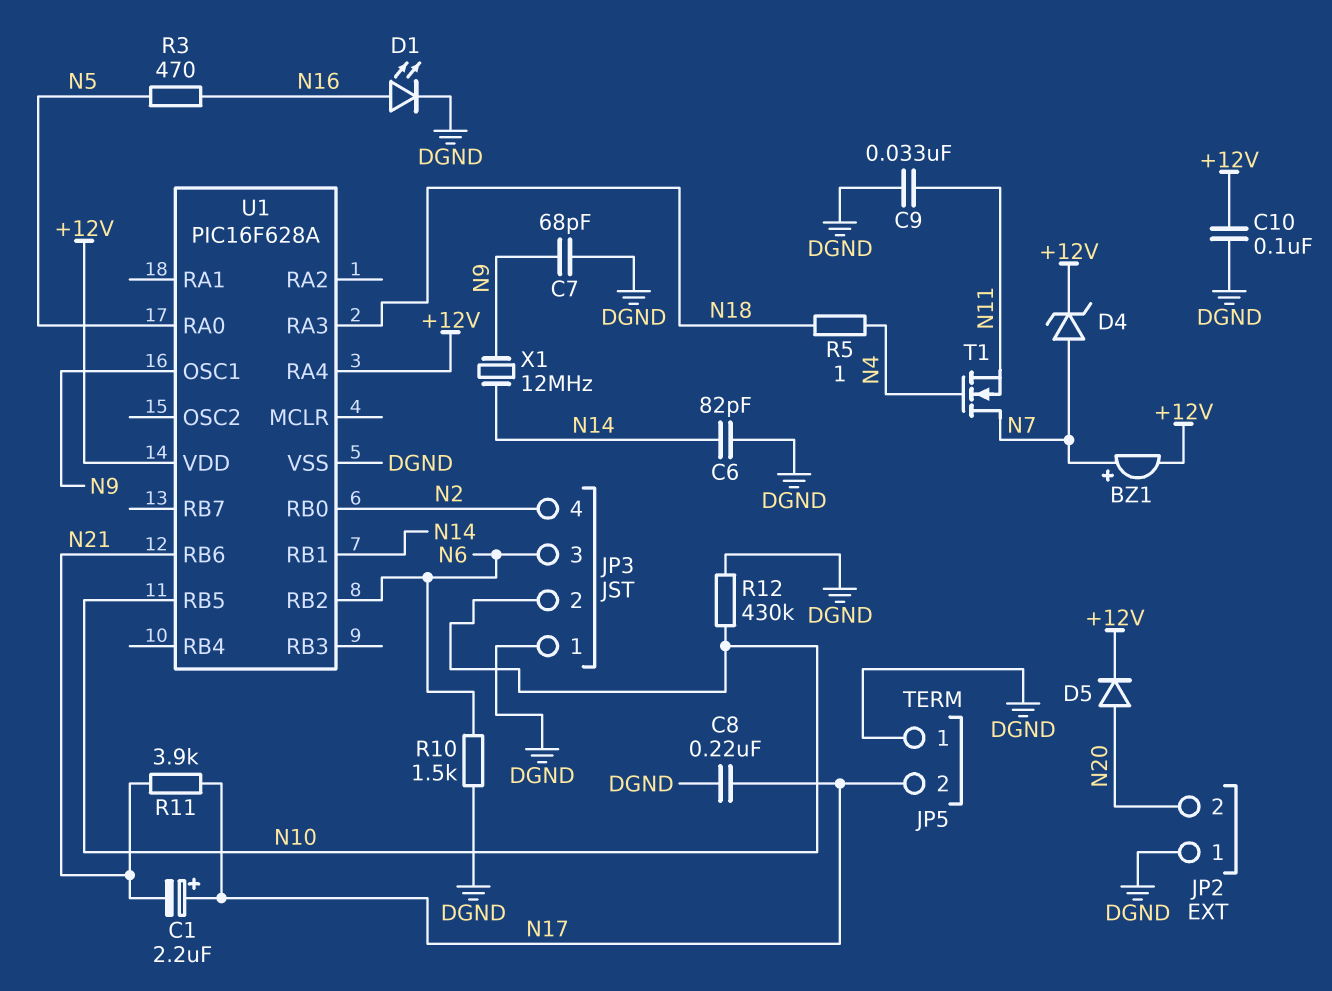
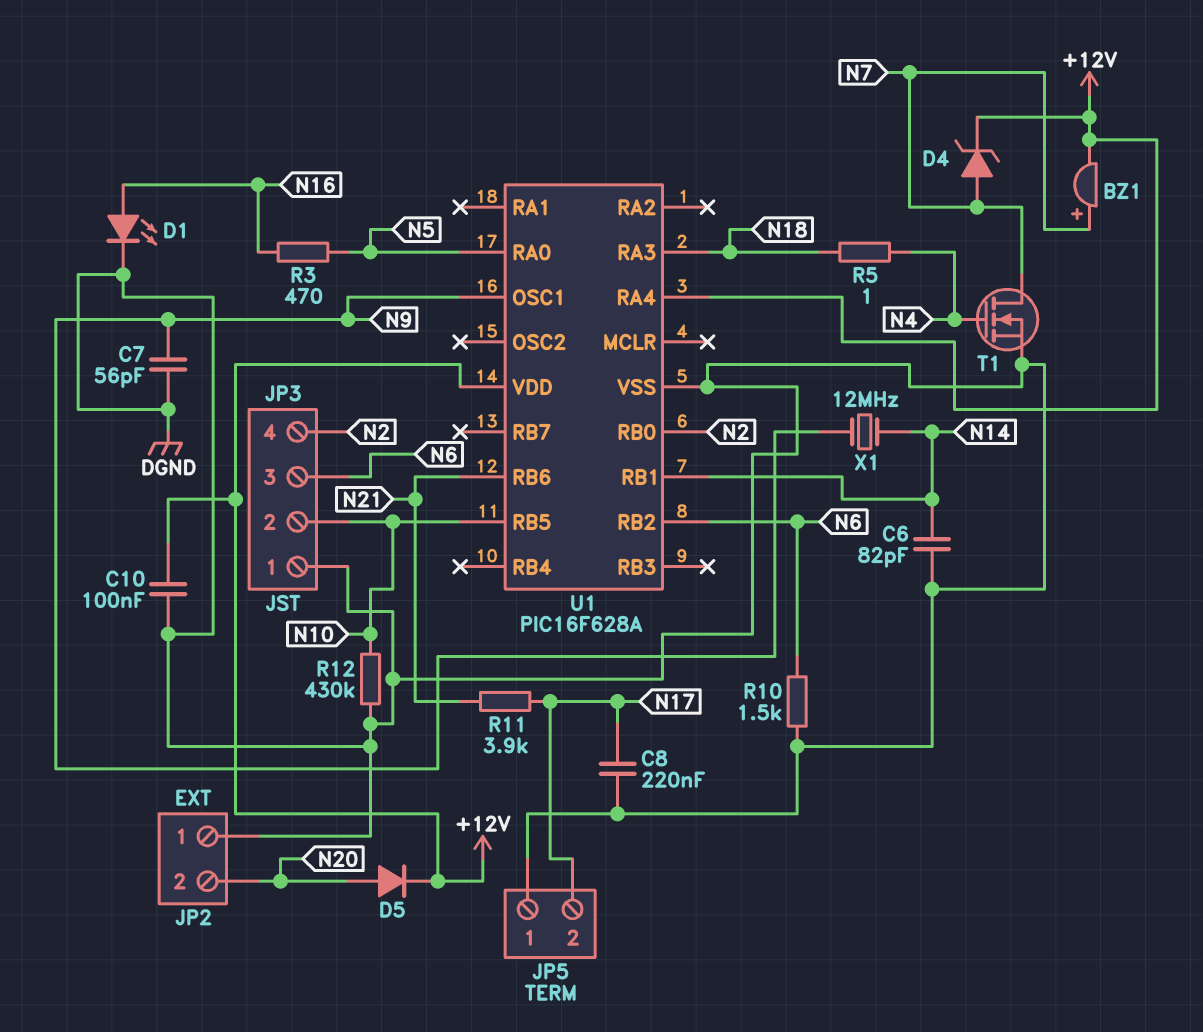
C1: 2.2uF (plus N17, minus N21) -> none
C7: 68pF (DGND, N9) -> 56pF (DGND, N9)
C9: 33nF (DGND, N11) -> none
T1: NMOS (G N4, D N7, S N11) -> NMOS (G N4, D N7, S DGND)

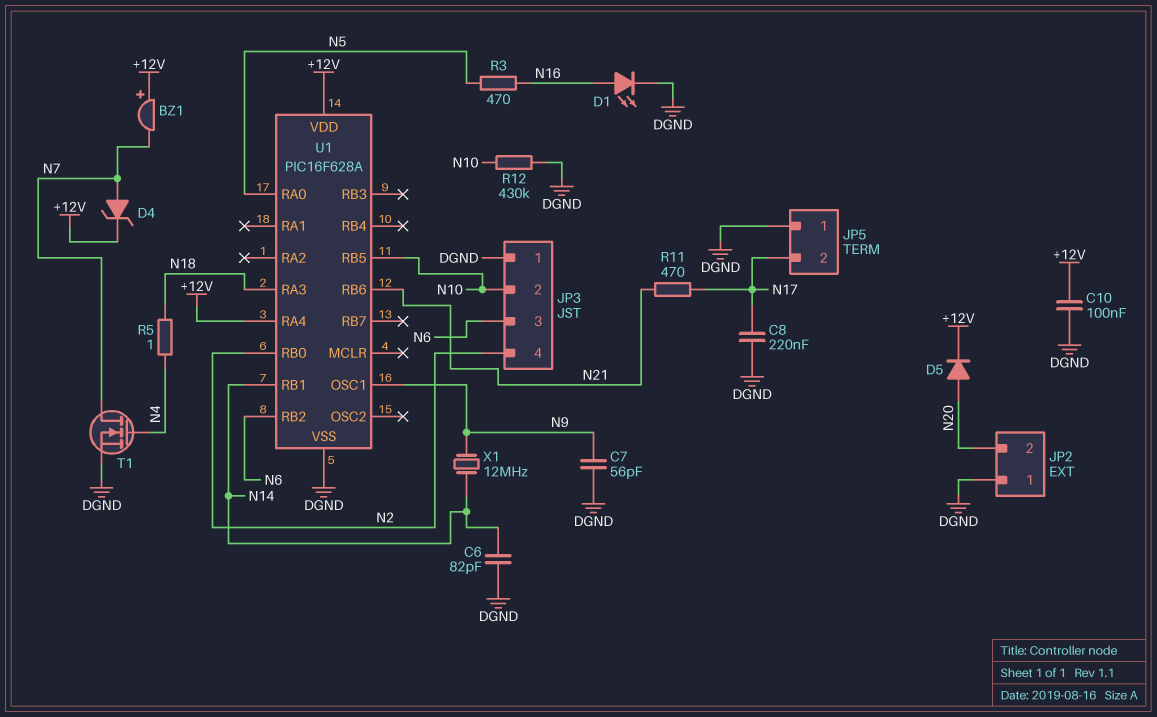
BZ1: buzzer (plus N7, minus +12V) -> buzzer (plus +12V, minus N7)
R10: 1.5k (DGND, N6) -> none
R11: 3.9k (N17, N21) -> 470 (N17, N21)

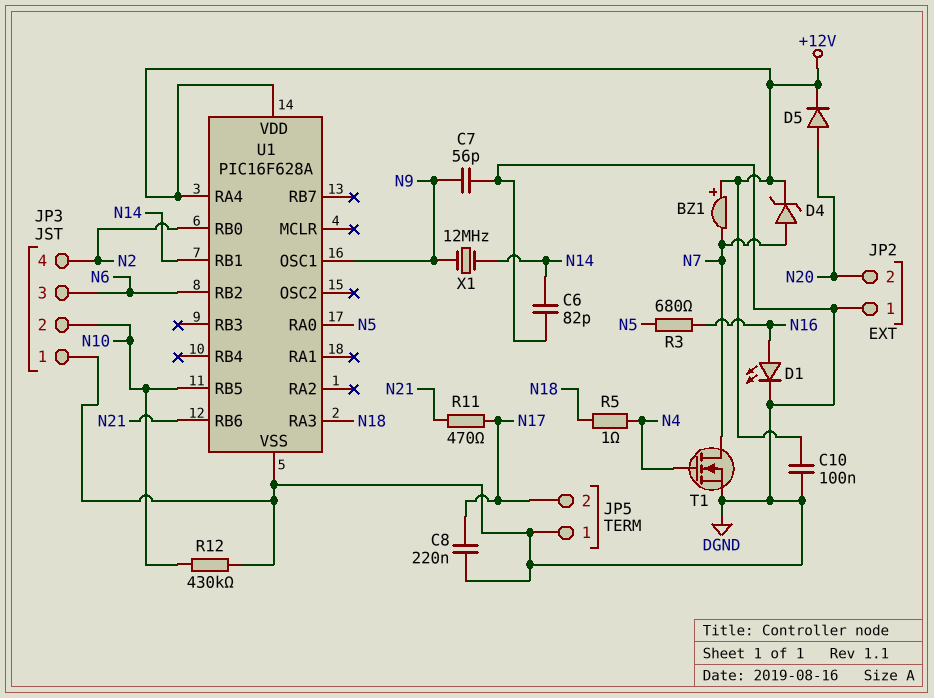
R3: 470 (N5, N16) -> 680 (N5, N16)

